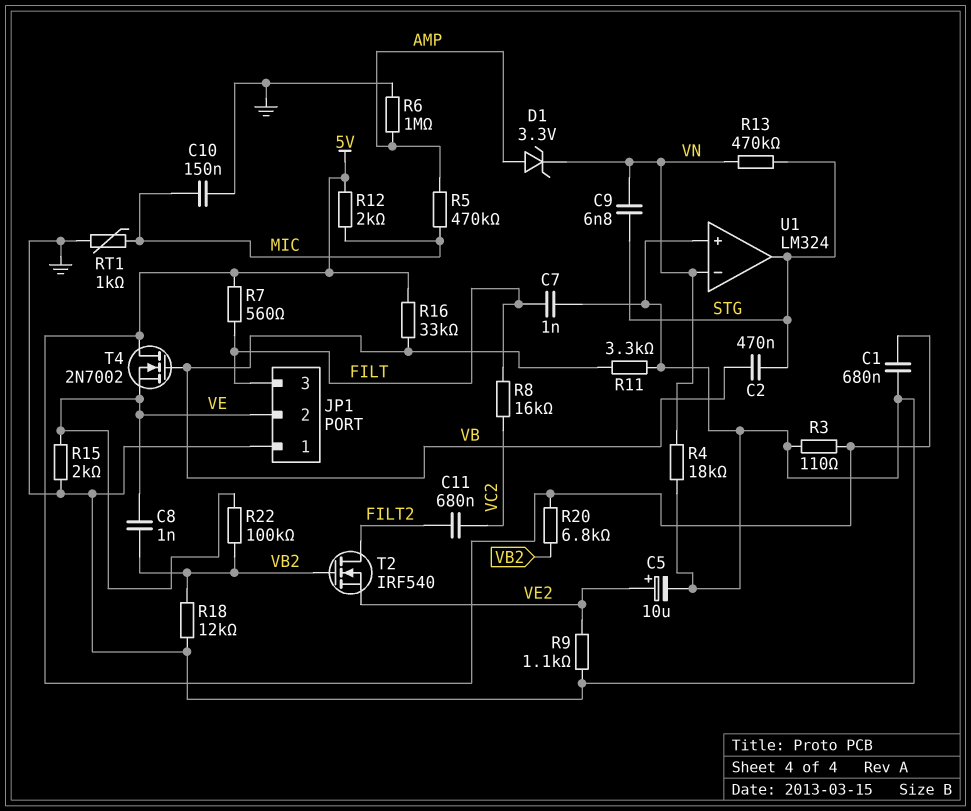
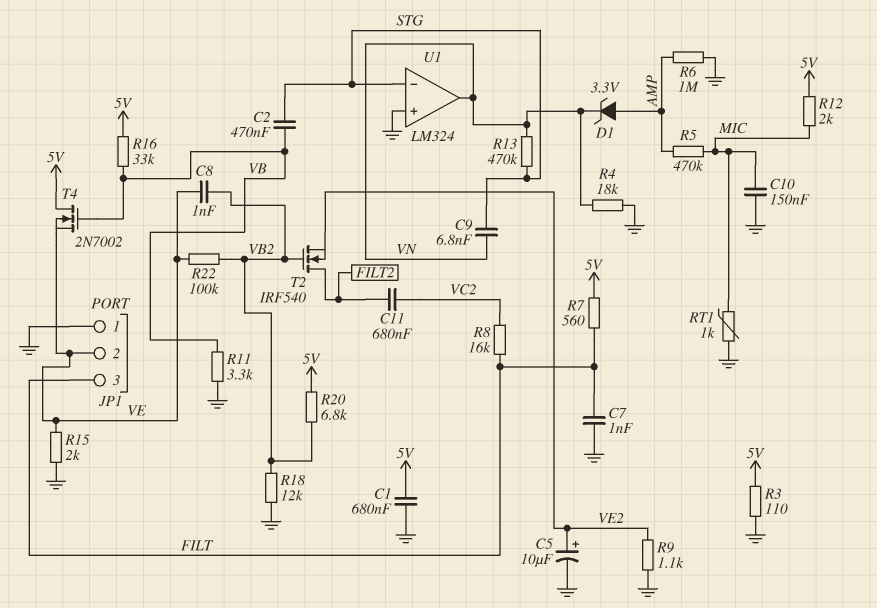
U1 pin in-: VN -> STG
U1 pin out: STG -> VN

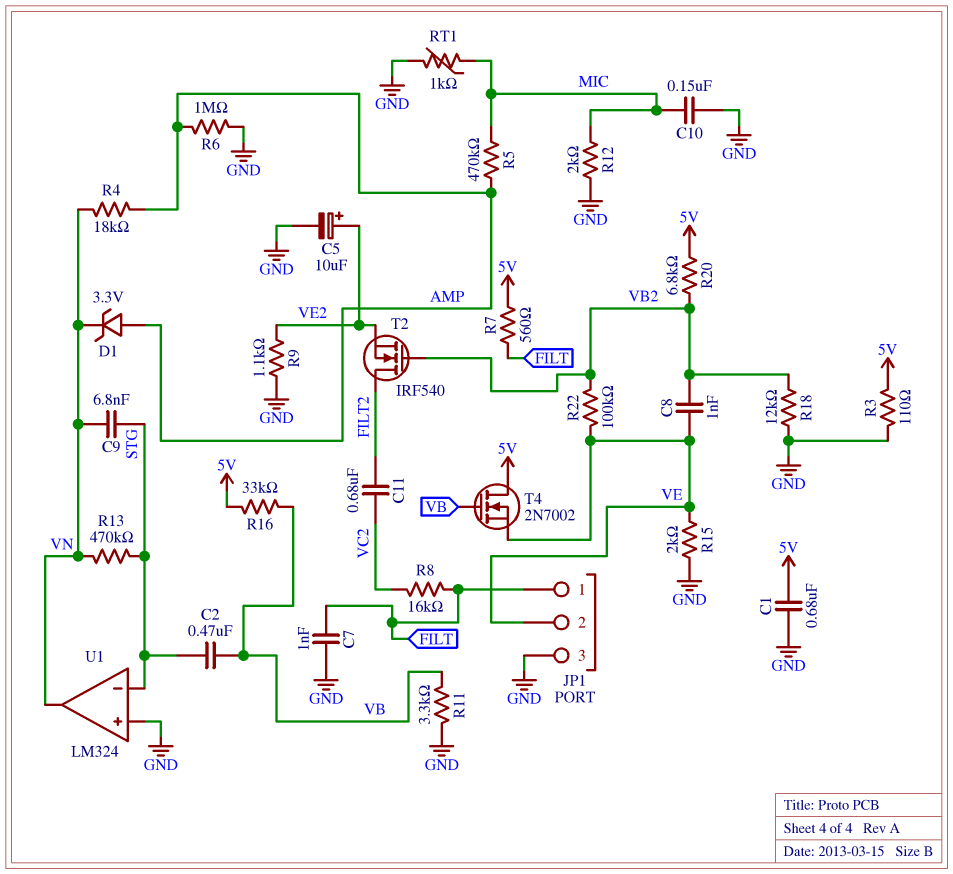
JP1 pin 1: GND -> FILT
JP1 pin 3: FILT -> GND
R4: 18k (GND, VN) -> 18k (AMP, VN)
R12: 2k (5V, MIC) -> 2k (GND, MIC)

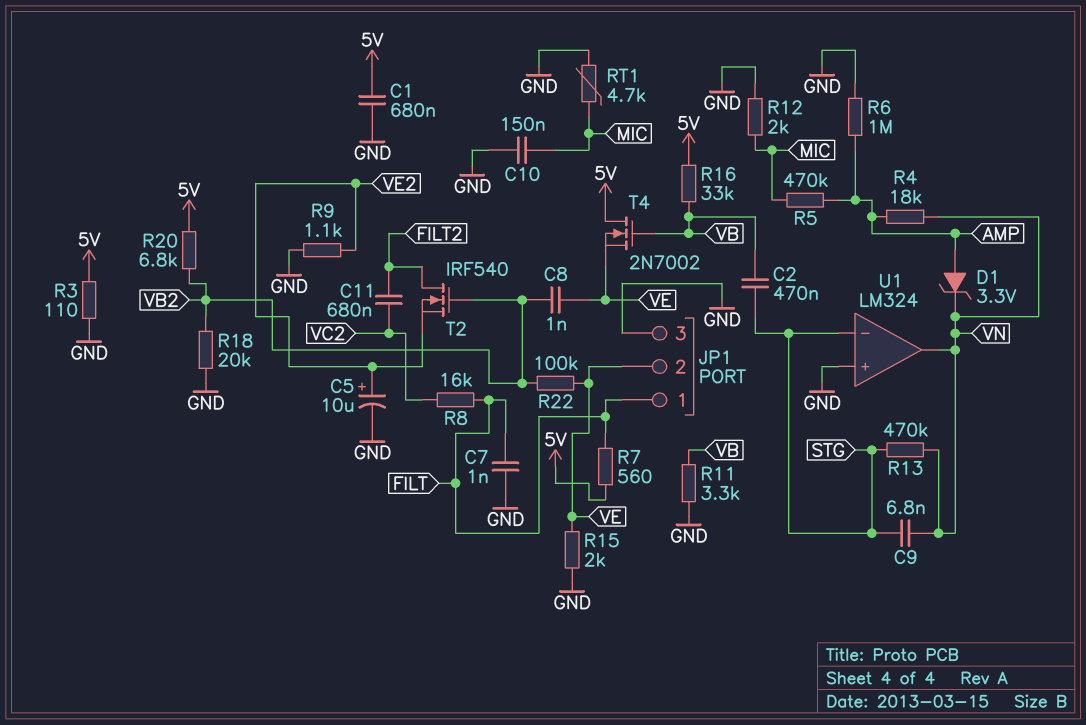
R18: 12k (GND, VB2) -> 20k (GND, VB2)
RT1: 1k (GND, MIC) -> 4.7k (GND, MIC)

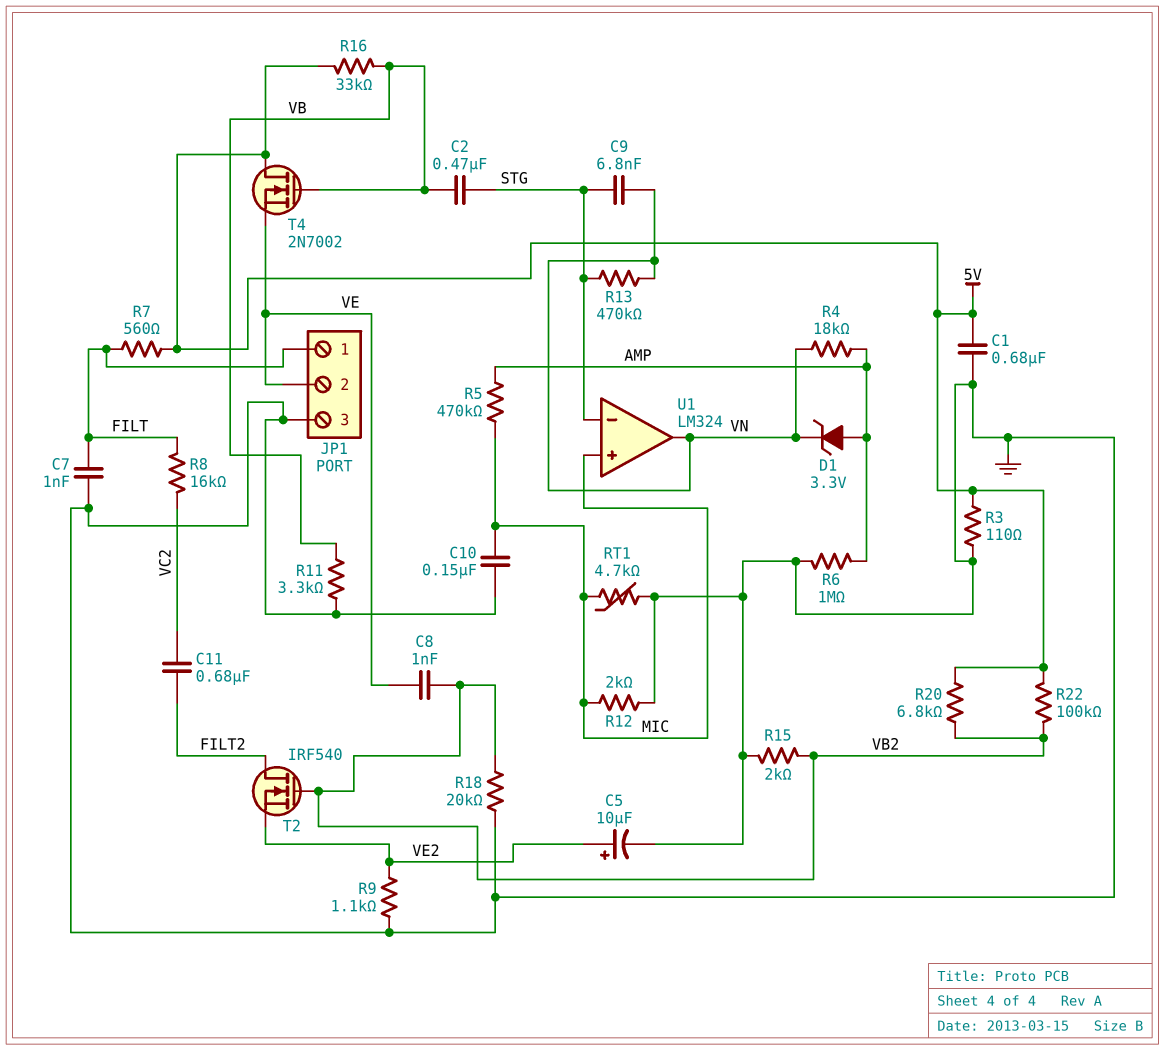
R15: 2k (GND, VE) -> 2k (GND, VB2)
R22: 100k (VB2, VE) -> 100k (5V, VB2)
U1 pin in+: GND -> MIC

